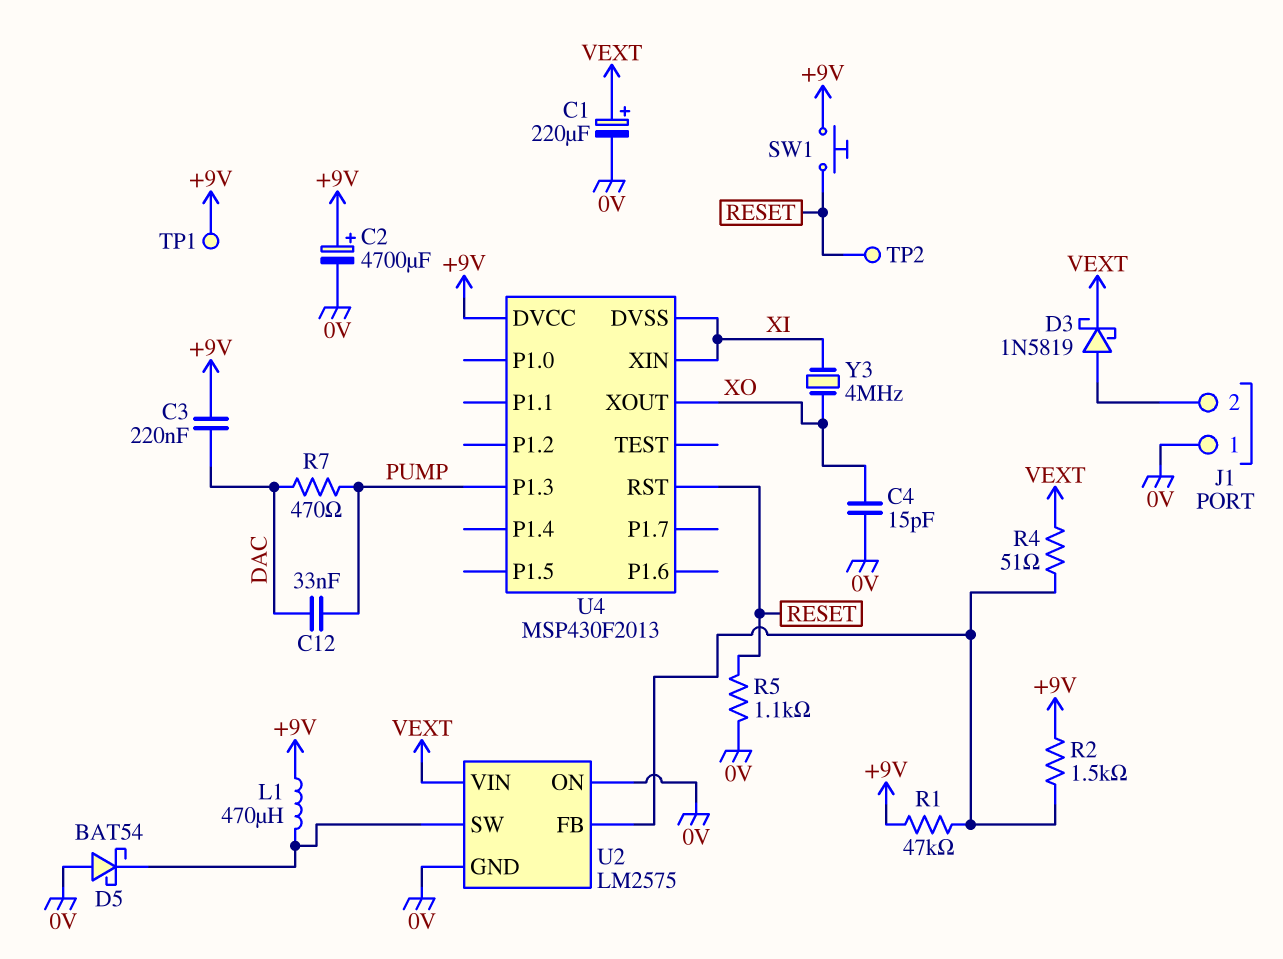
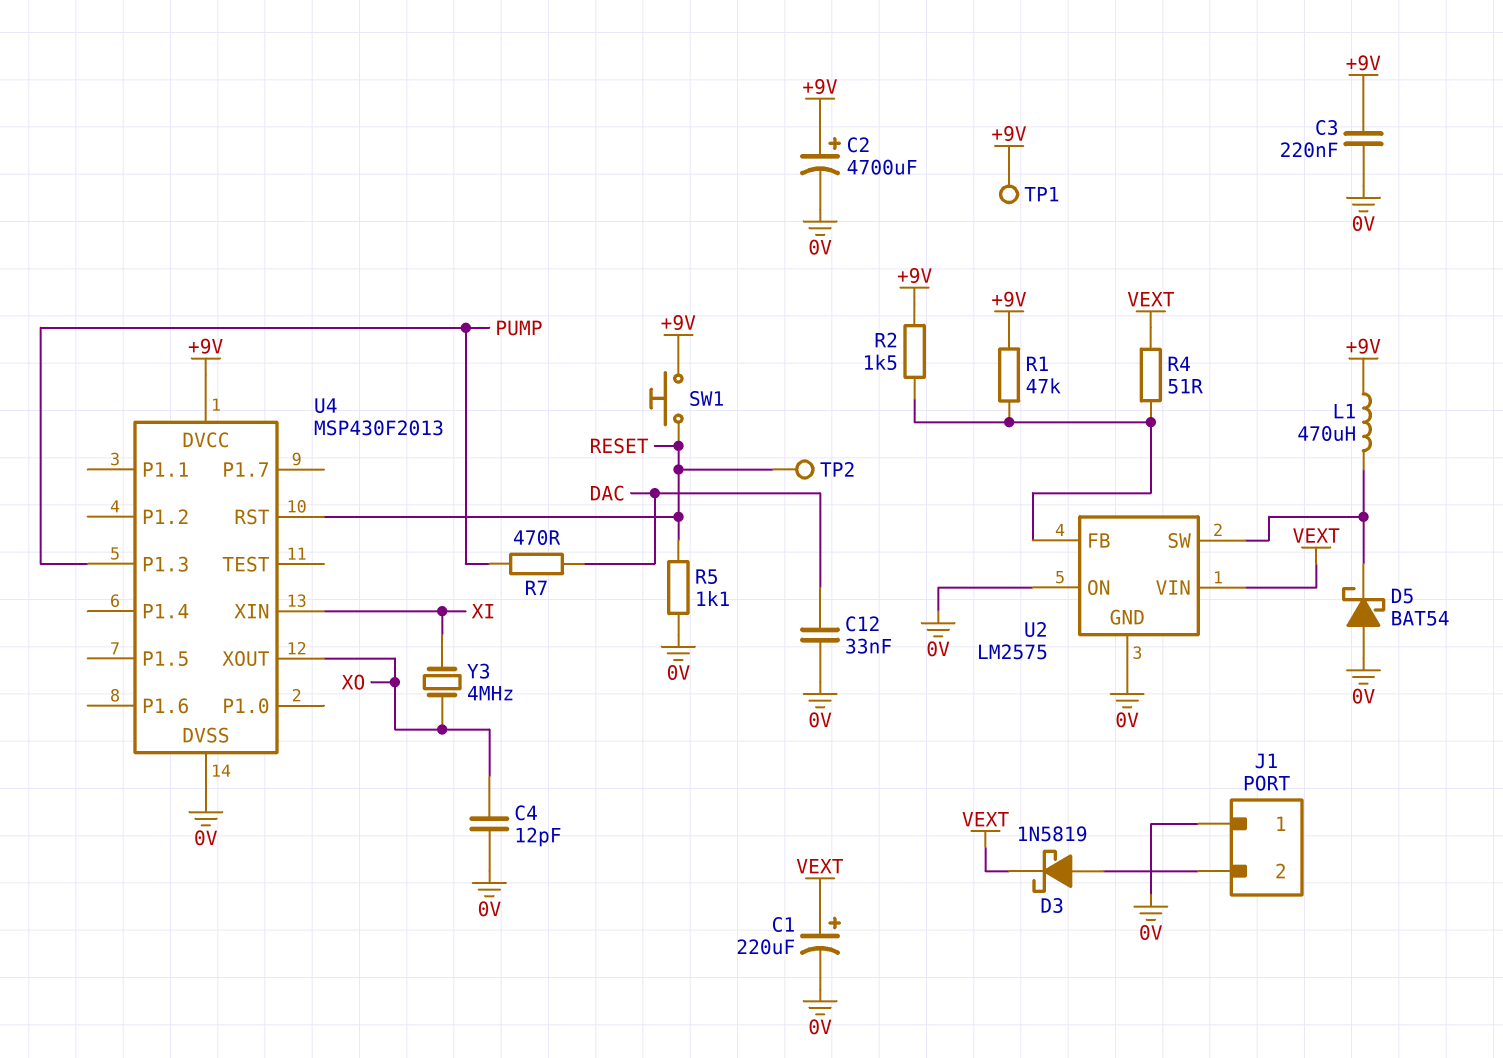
C3: 220nF (+9V, DAC) -> 220nF (+9V, 0V)
C4: 15pF (0V, XO) -> 12pF (0V, XO)
C12: 33nF (DAC, PUMP) -> 33nF (0V, DAC)
U4 pin DVSS: XI -> 0V

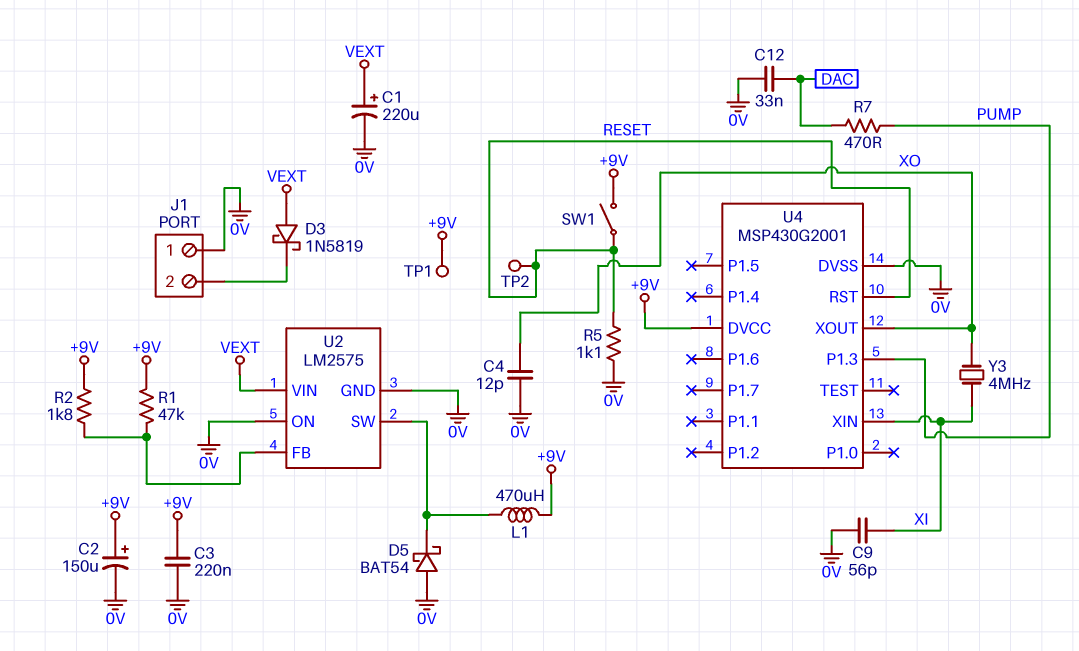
C2: 4700uF (plus +9V, minus 0V) -> 150uF (plus +9V, minus 0V)
C9: none -> 56pF (0V, XI)
D3: schottky 1N5819 (A J1/2, K VEXT) -> schottky 1N5819 (A VEXT, K J1/2)
R2: 1.5k (+9V, U2/FB) -> 1.8k (+9V, U2/FB)
R4: 51 (U2/FB, VEXT) -> none
SW1: button (+9V, RESET) -> switch (+9V, RESET)
U4: MSP430F2013 -> MSP430G2001

